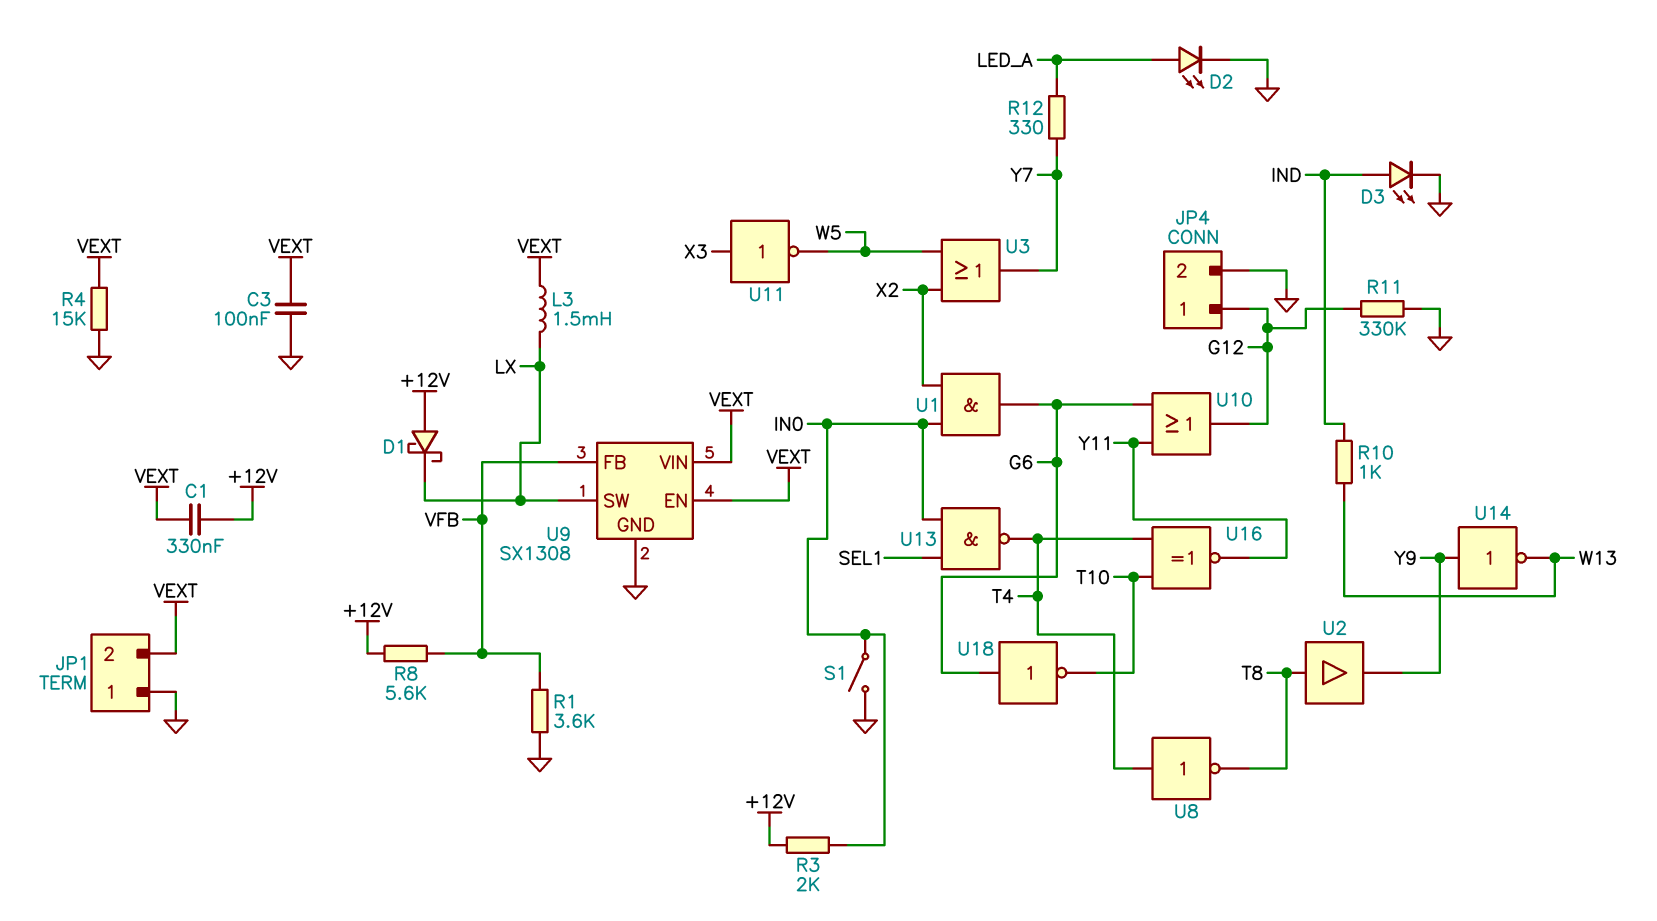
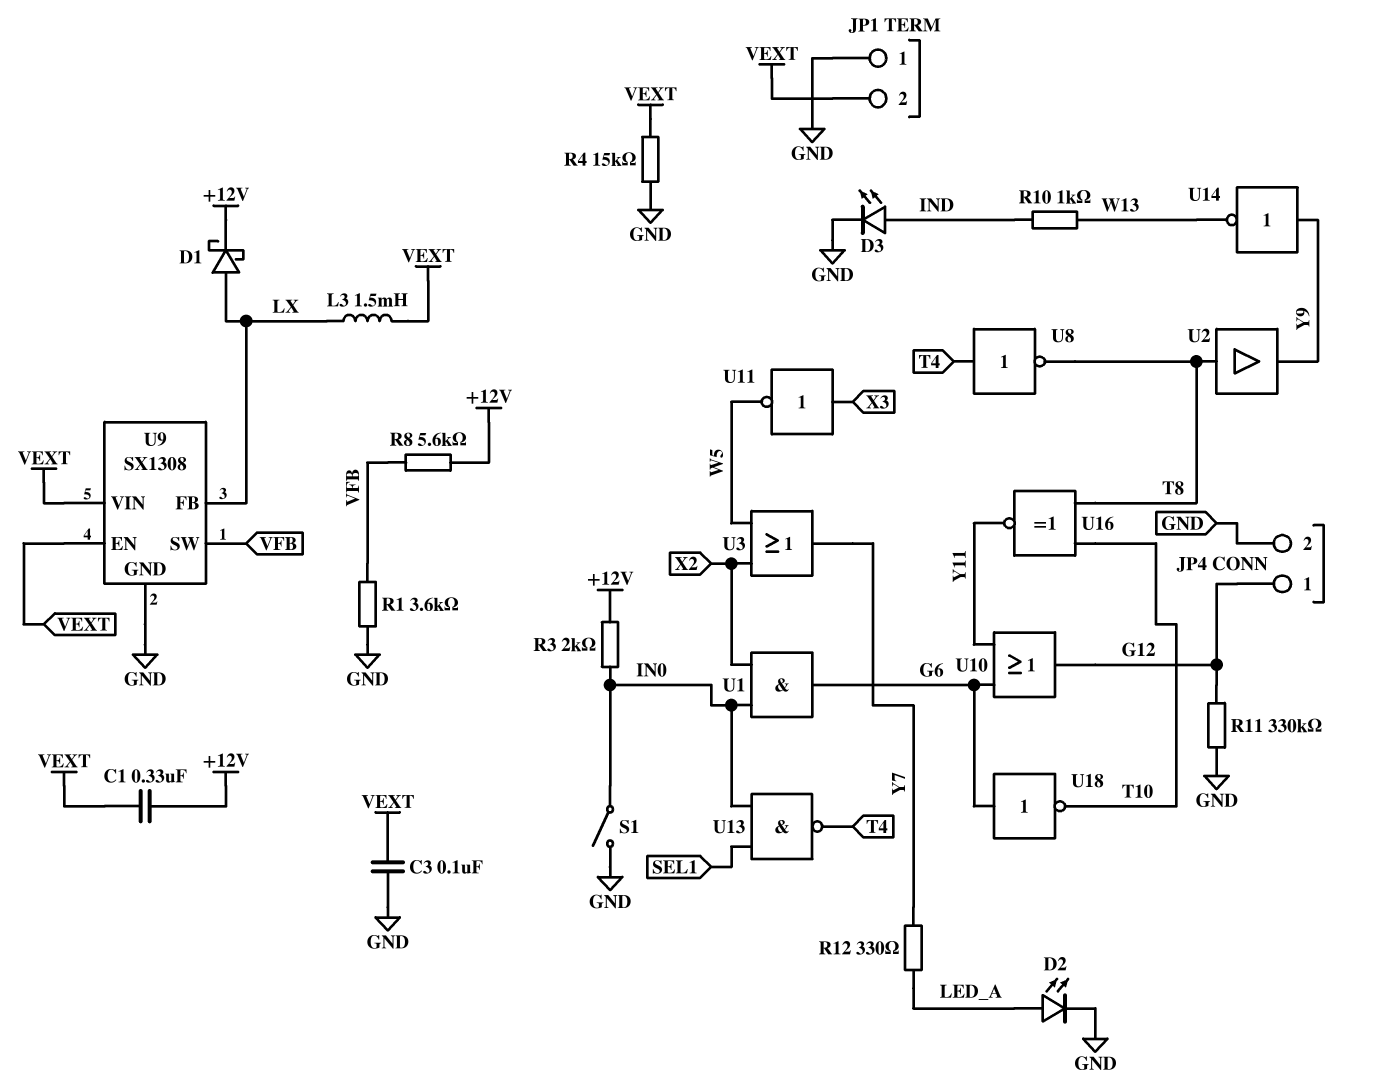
D1: schottky (A +12V, K LX) -> schottky (A LX, K +12V)
U9 pin FB: VFB -> LX
U9 pin SW: LX -> VFB
U16: XNOR (in T4, in T10, out Y11) -> XNOR (in T8, in T10, out Y11)

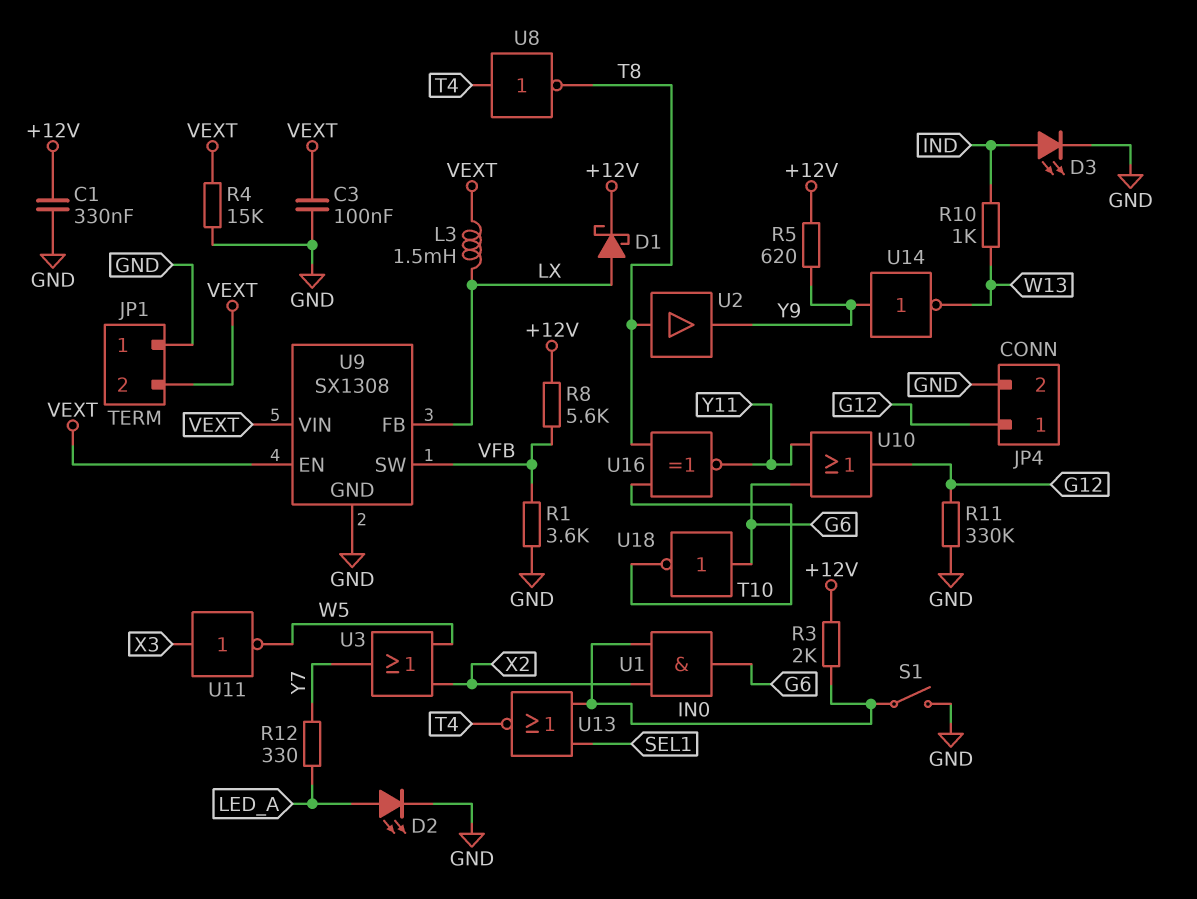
C1: 330nF (+12V, VEXT) -> 330nF (+12V, GND)
R5: none -> 620 (+12V, Y9)
U13: NAND (in IN0, in SEL1, out T4) -> NOR (in IN0, in SEL1, out T4)

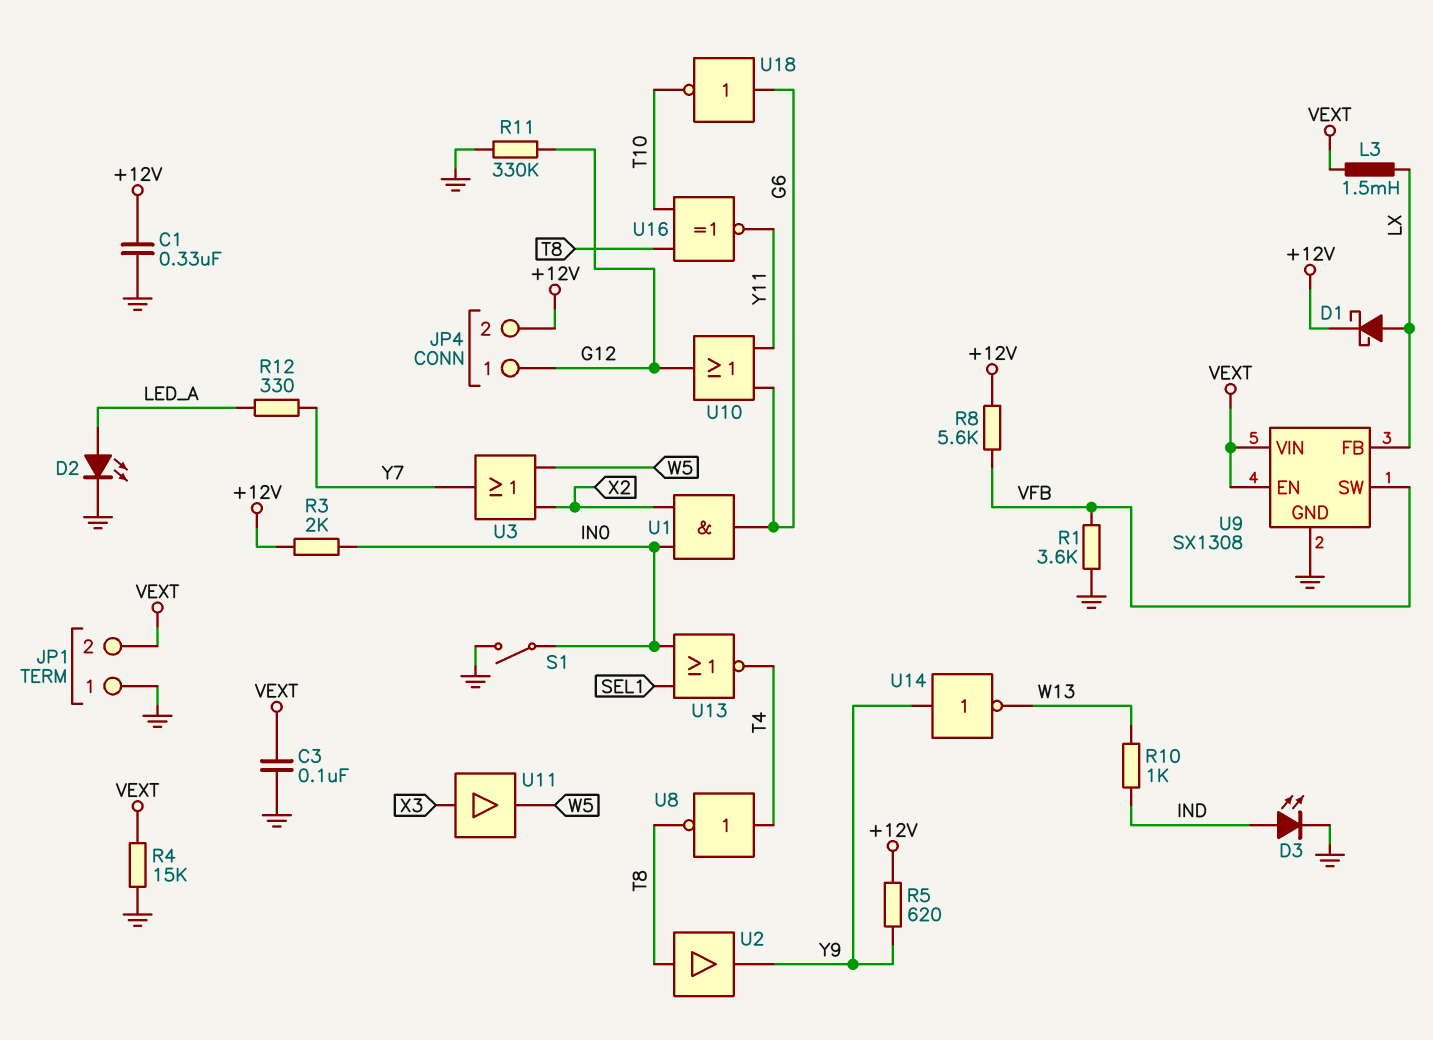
JP4 pin 2: GND -> +12V
U11: NOT (in X3, out W5) -> buffer (in X3, out W5)

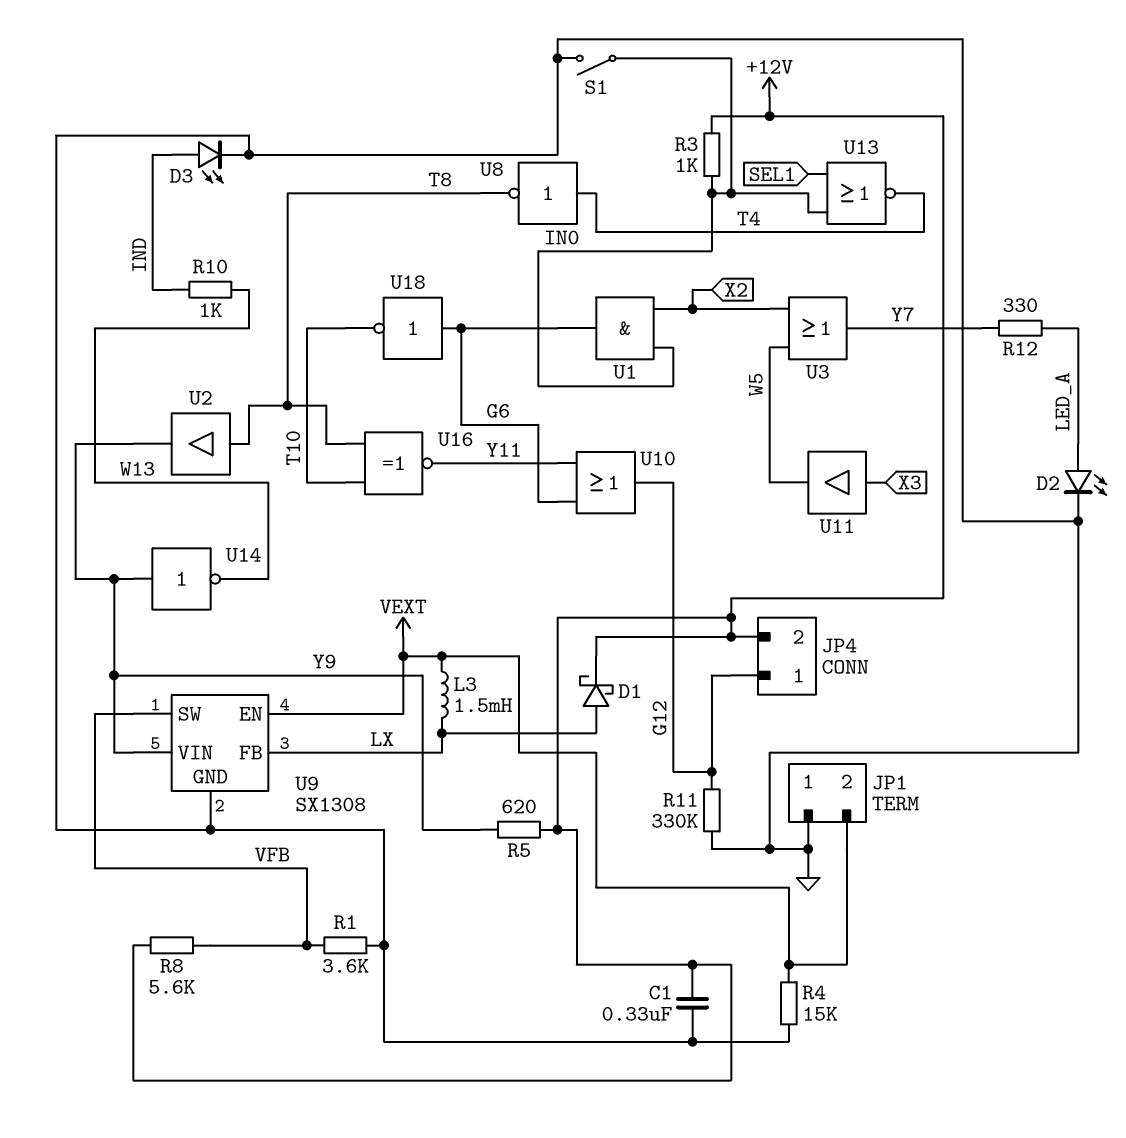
C3: 100nF (GND, VEXT) -> none
R3: 2k (+12V, IN0) -> 1k (+12V, IN0)
U9 pin VIN: VEXT -> Y9

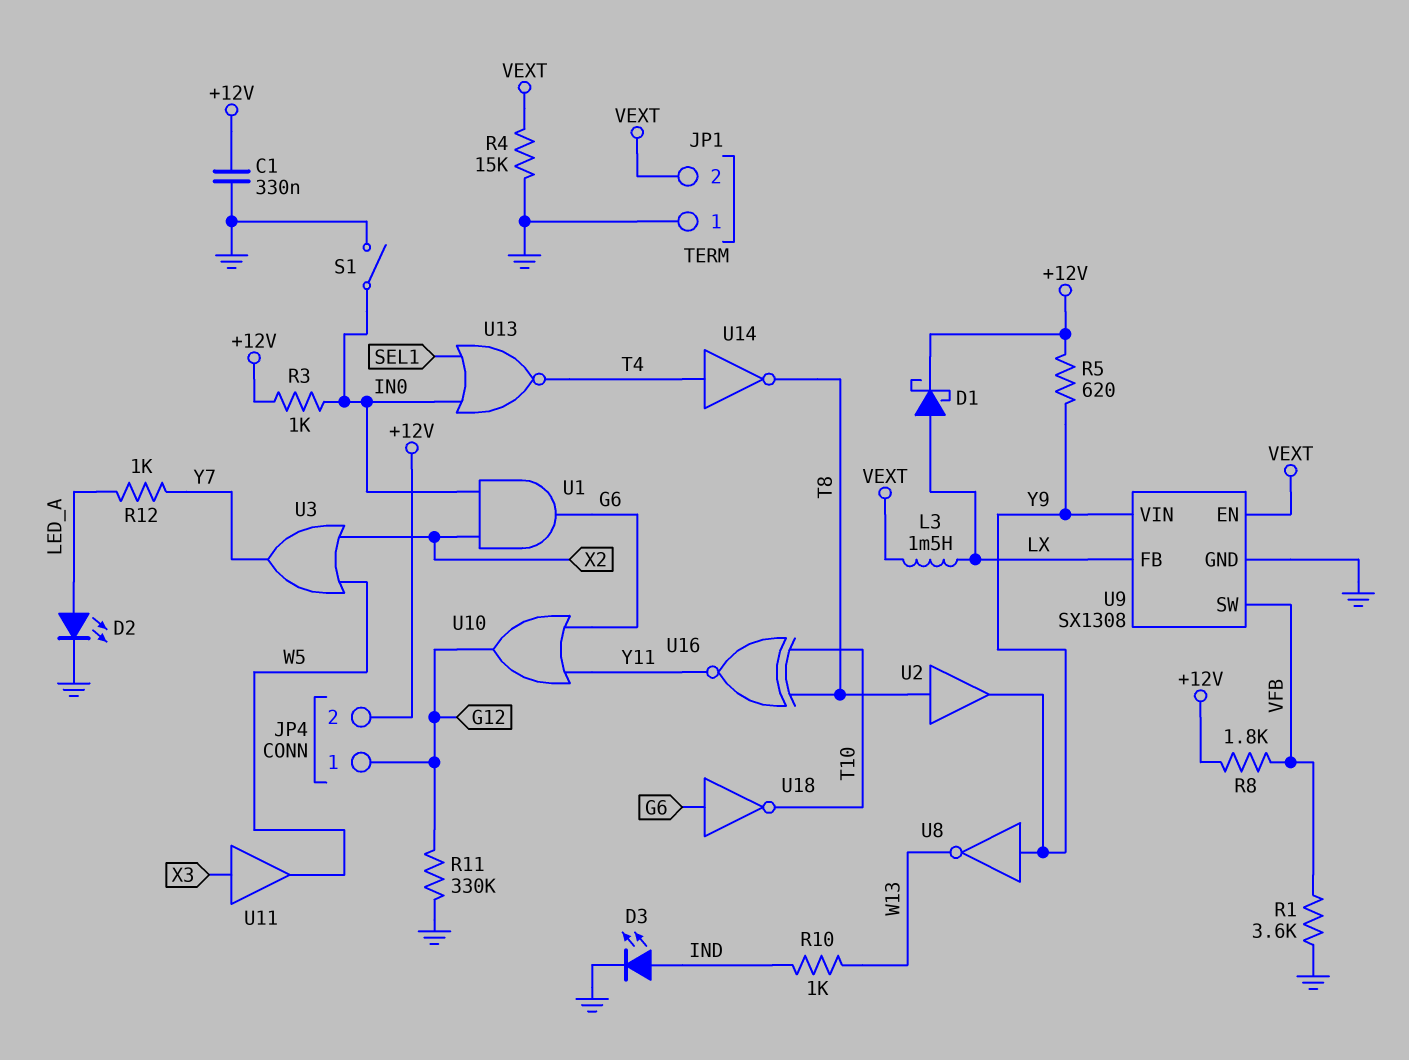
R8: 5.6k (+12V, VFB) -> 1.8k (+12V, VFB)
R12: 330 (LED_A, Y7) -> 1k (LED_A, Y7)
U8: NOT (in T4, out T8) -> NOT (in Y9, out W13)
U14: NOT (in Y9, out W13) -> NOT (in T4, out T8)

